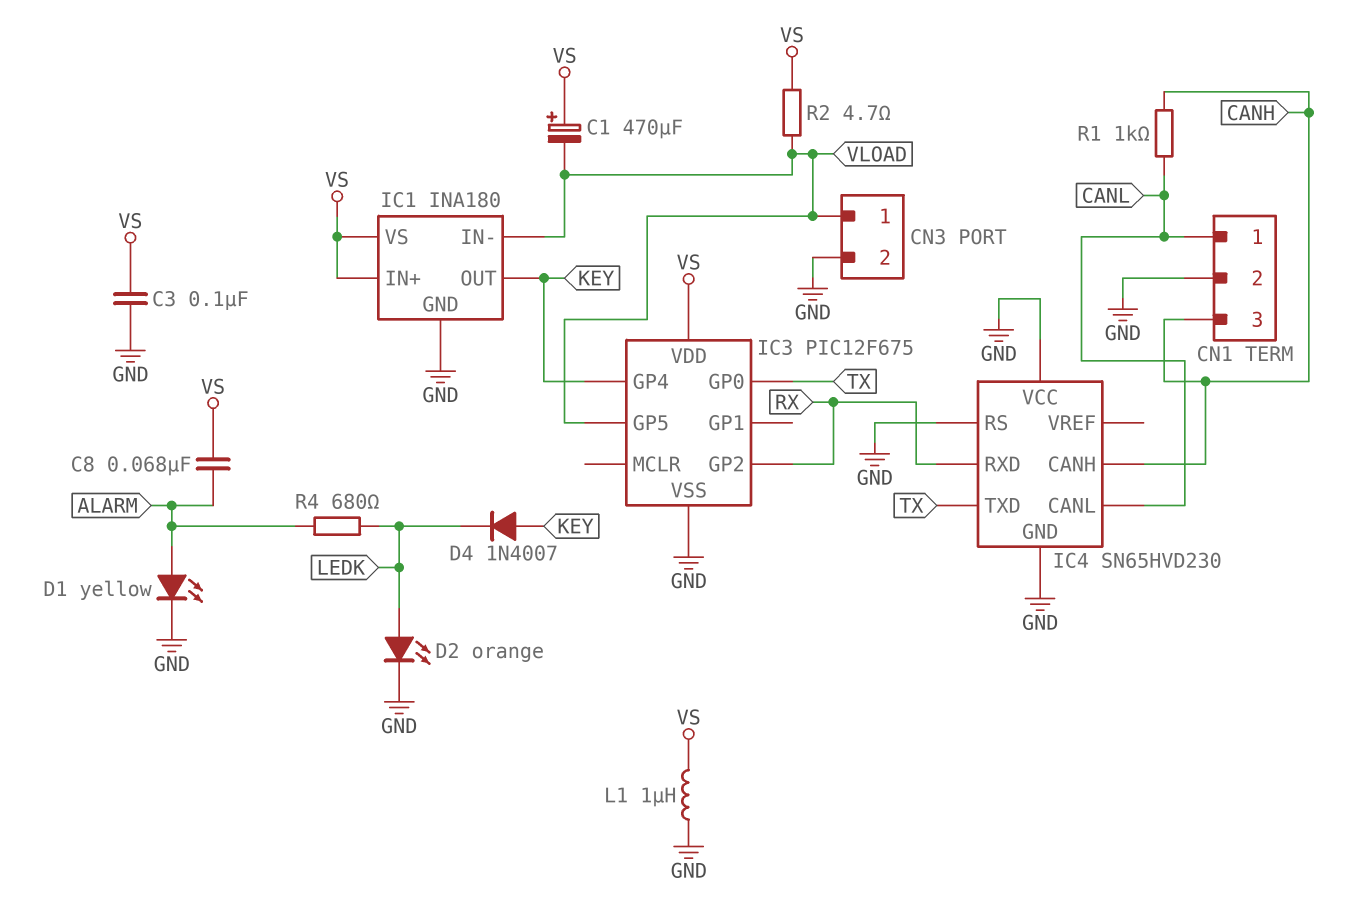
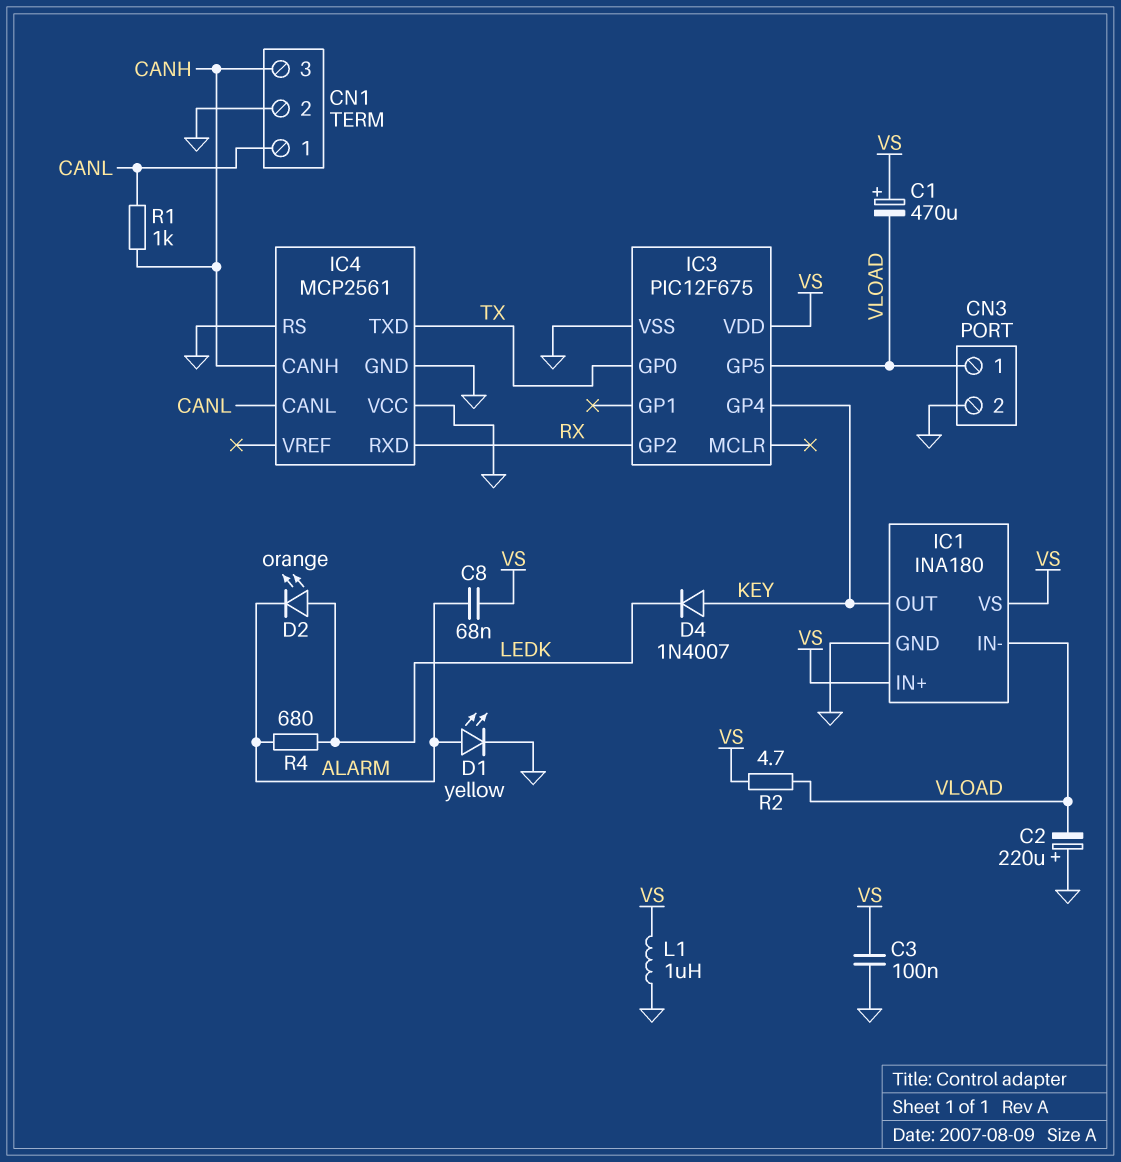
C2: none -> 220uF (plus GND, minus VLOAD)
D2: LED orange (A LEDK, K GND) -> LED orange (A LEDK, K ALARM)
IC4: SN65HVD230 -> MCP2561

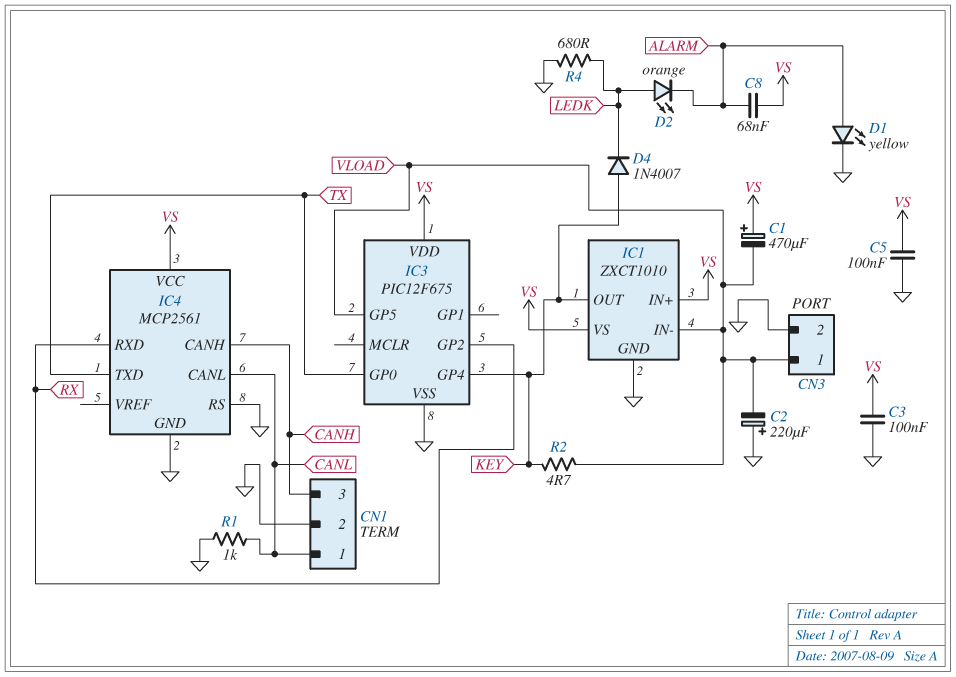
C5: none -> 100nF (GND, VS)
IC1: INA180 -> ZXCT1010
IC4 pin VCC: GND -> VS
L1: 1uH (GND, VS) -> none
R1: 1k (CANH, CANL) -> 1k (CANL, GND)
R2: 4.7 (VLOAD, VS) -> 4.7 (KEY, VLOAD)
R4: 680 (ALARM, LEDK) -> 680 (GND, LEDK)

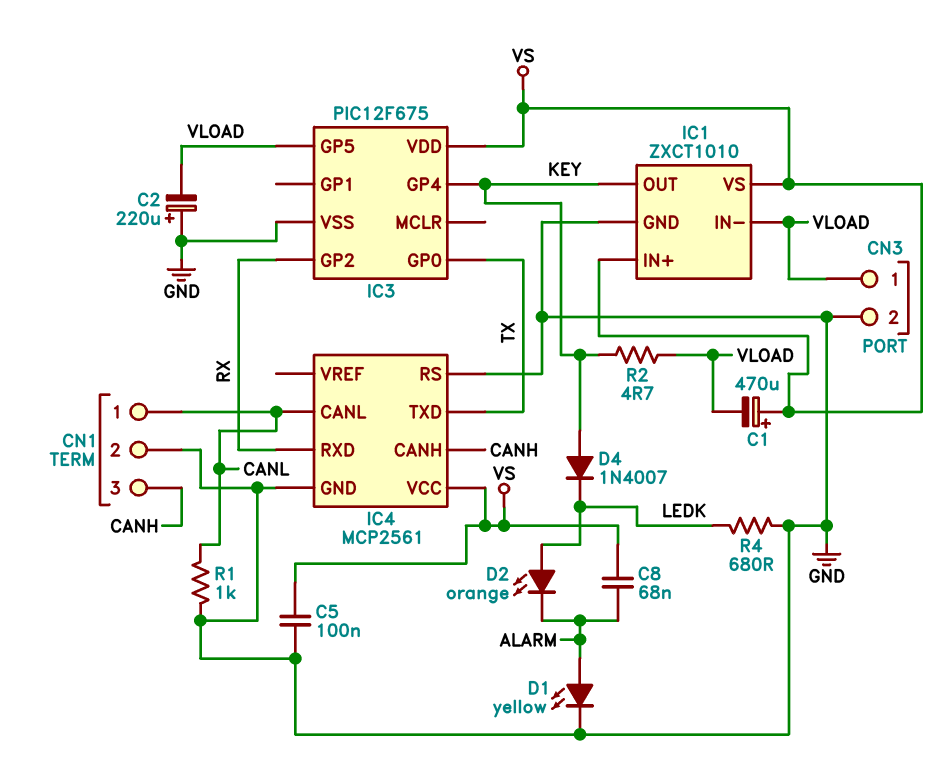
C3: 100nF (GND, VS) -> none

